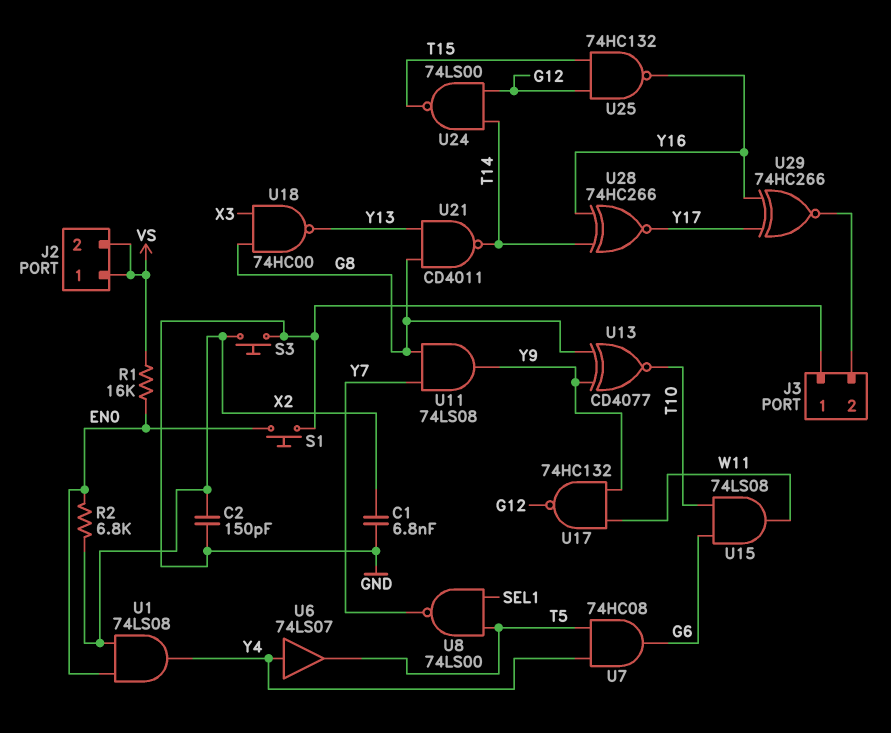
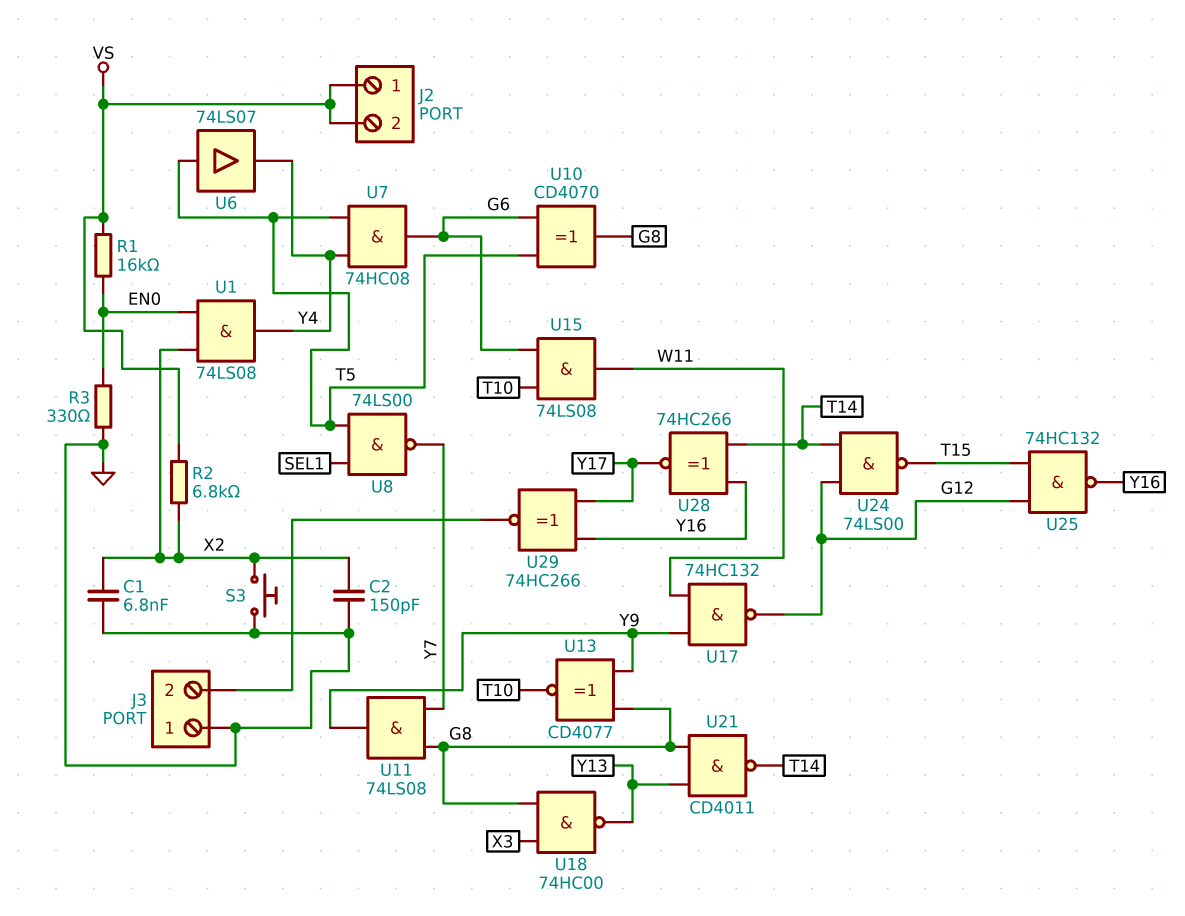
R2: 6.8k (EN0, X2) -> 6.8k (VS, X2)
R3: none -> 330 (EN0, GND)
S1: button (EN0, GND) -> none
U6: buffer 74LS07 (in Y4, out T5) -> buffer 74LS07 (in T5, out Y4)
U10: none -> XOR CD4070 (in G6, in T5, out G8)

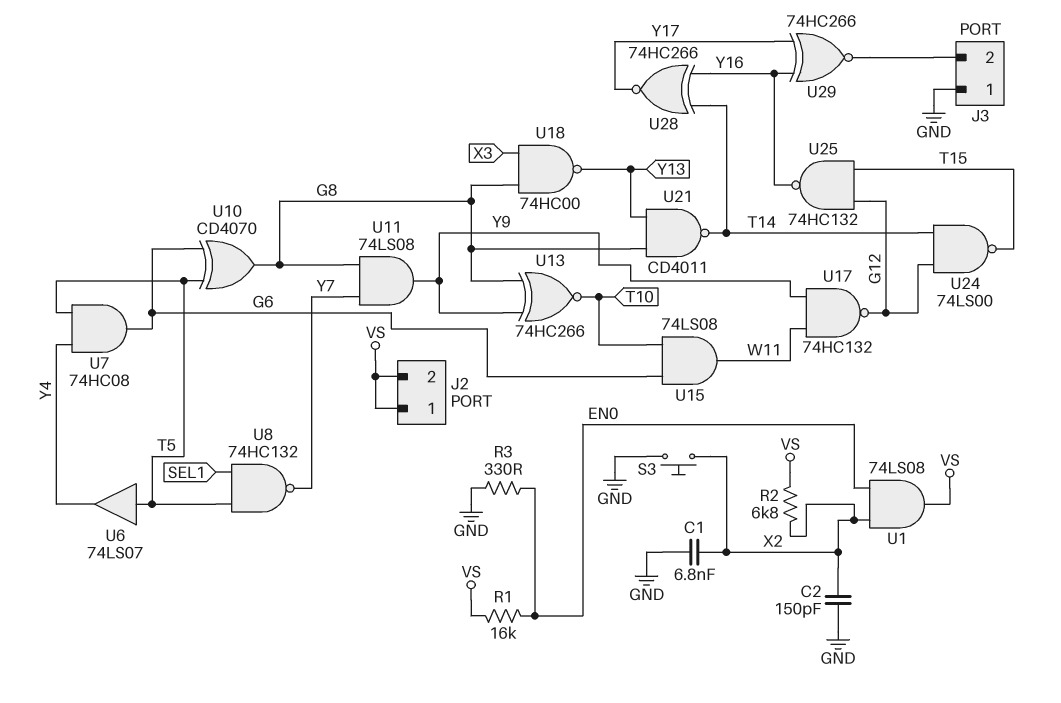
U1: AND 74LS08 (in EN0, in X2, out Y4) -> AND 74LS08 (in EN0, in X2, out VS)
U8: NAND 74LS00 (in SEL1, in T5, out Y7) -> NAND 74HC132 (in SEL1, in T5, out Y7)
U13: XNOR CD4077 (in G8, in Y9, out T10) -> XNOR 74HC266 (in G8, in Y9, out T10)

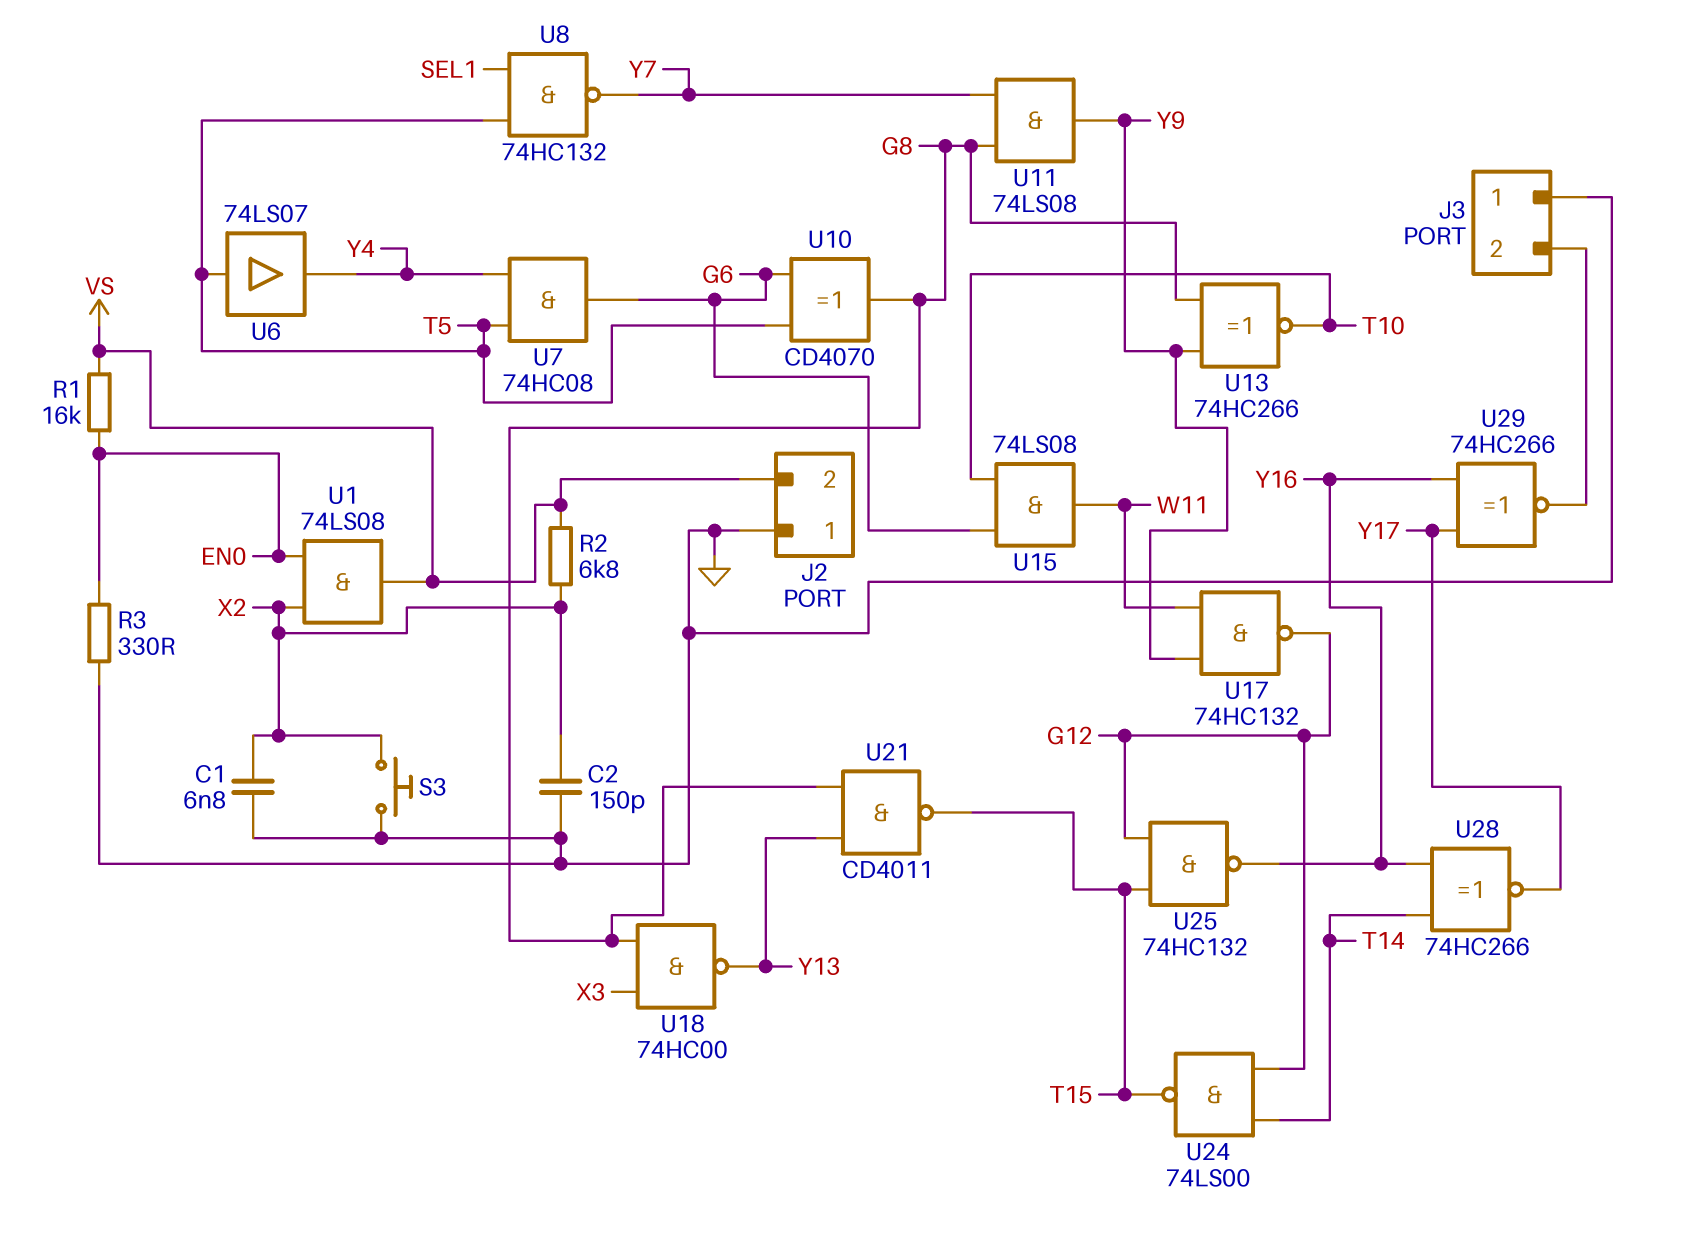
J2 pin 1: VS -> GND
U21: NAND CD4011 (in G8, in Y13, out T14) -> NAND CD4011 (in G8, in Y13, out T15)

